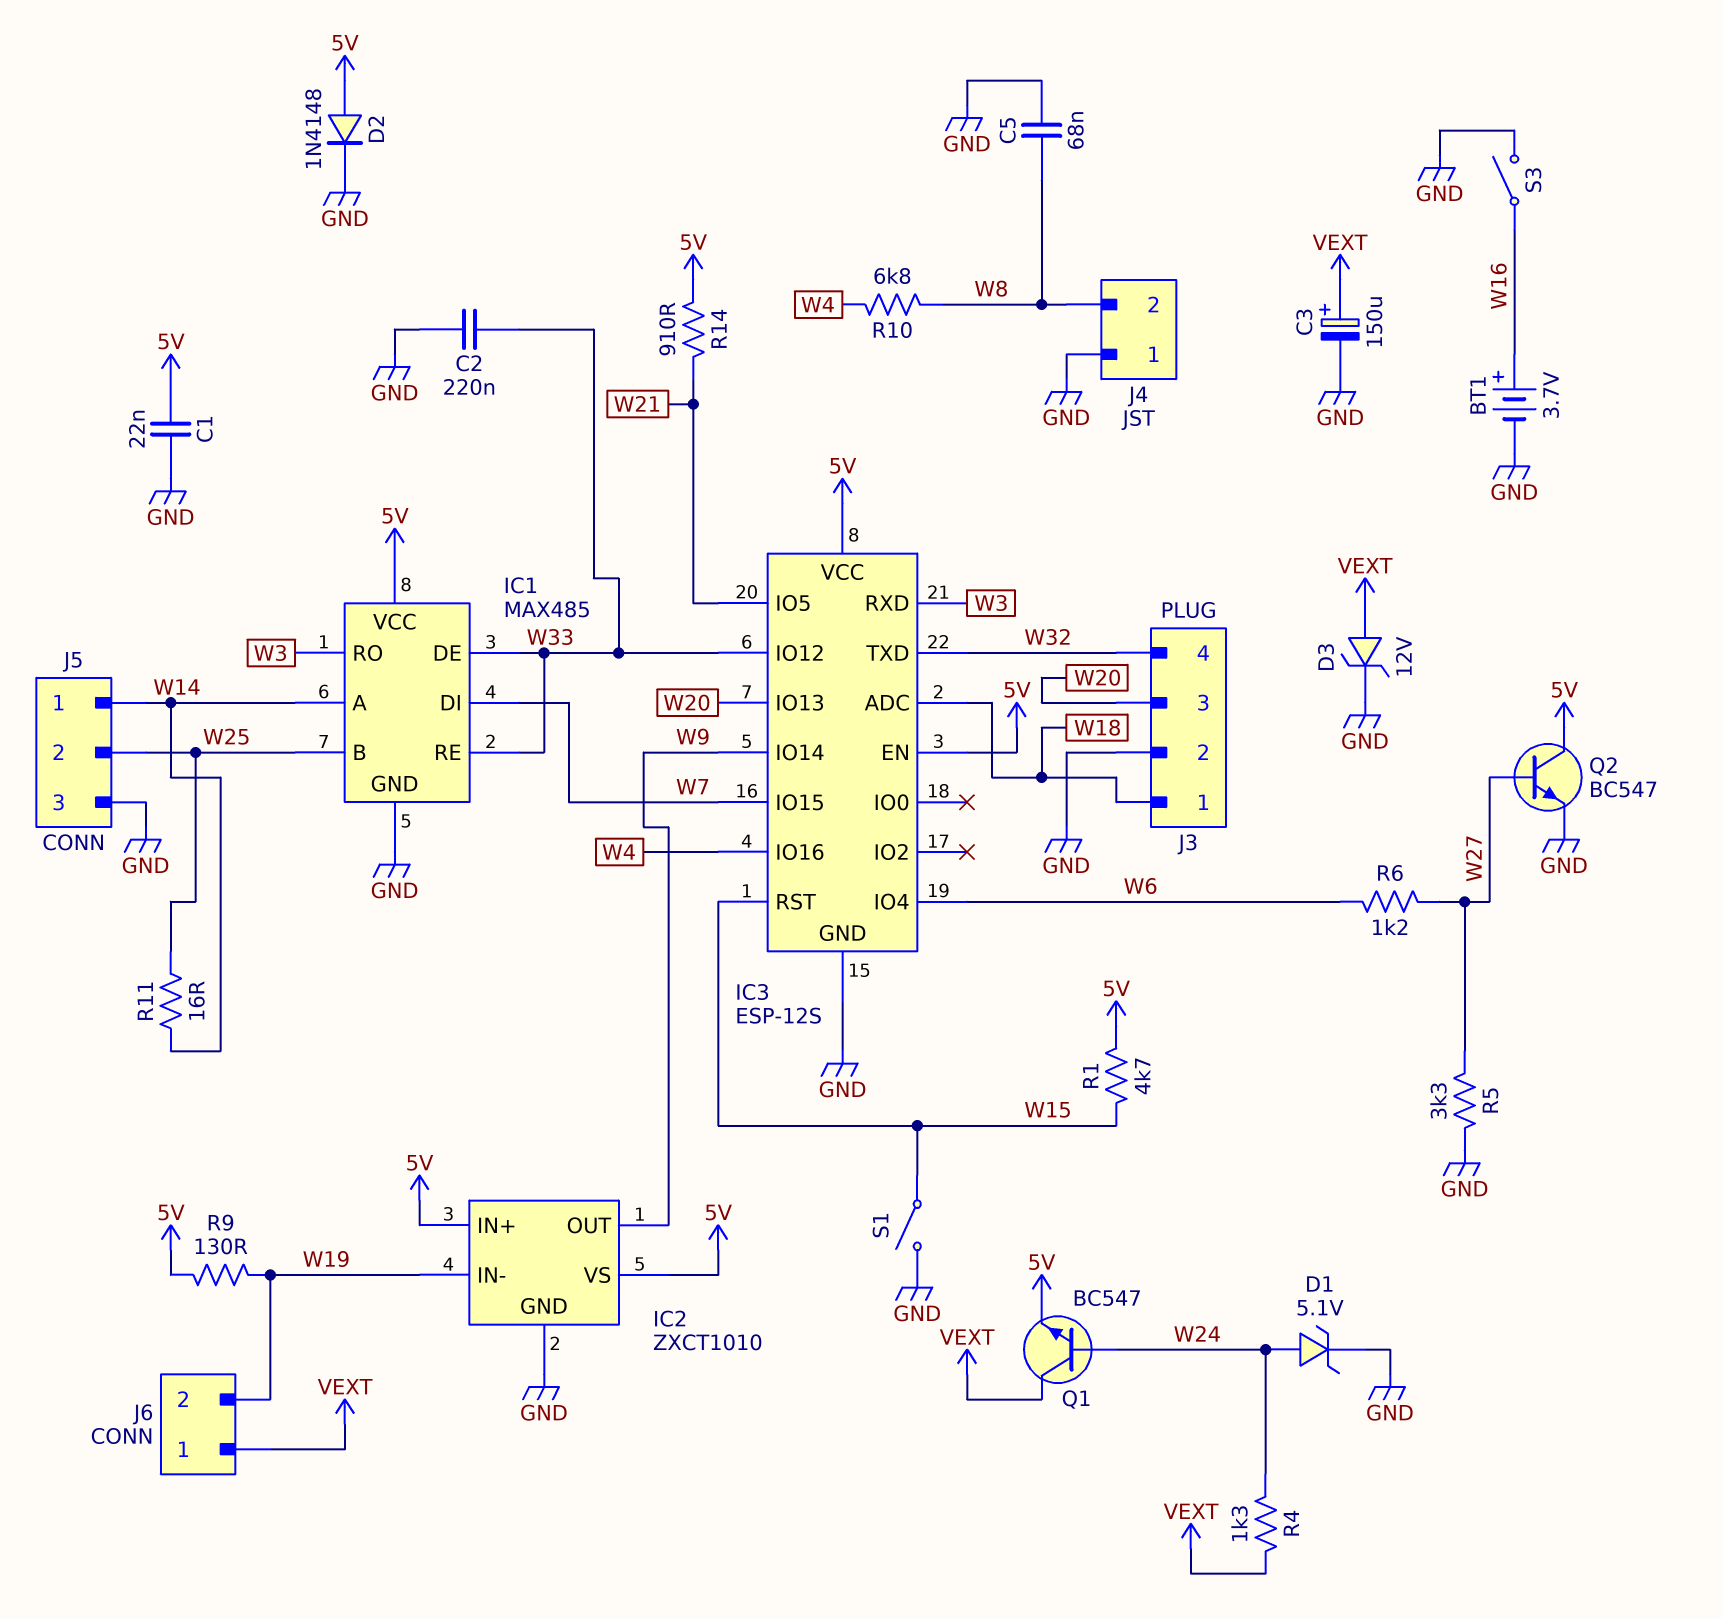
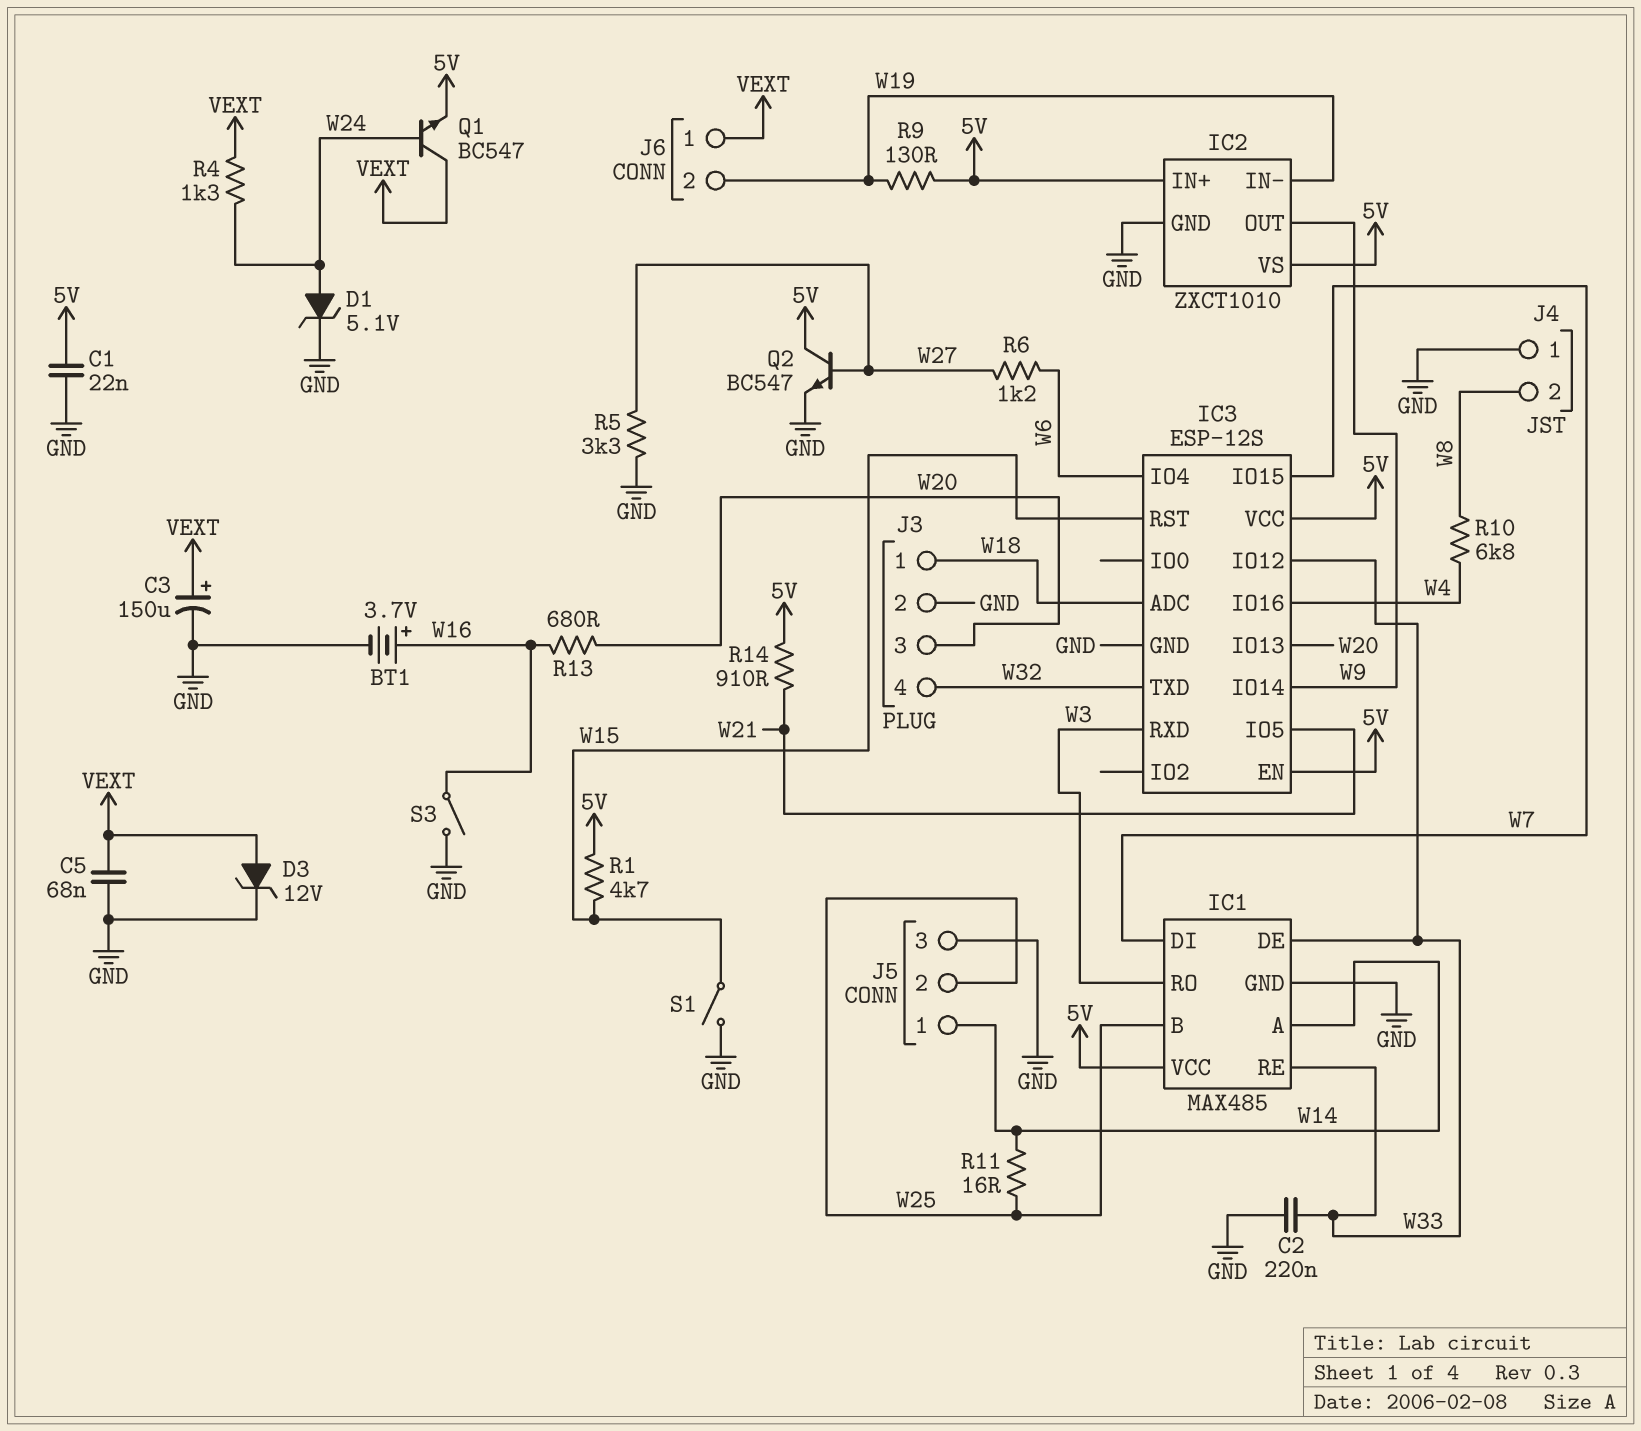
C5: 68nF (GND, W8) -> 68nF (GND, VEXT)
D2: diode 1N4148 (A 5V, K GND) -> none
R13: none -> 680 (W16, W20)

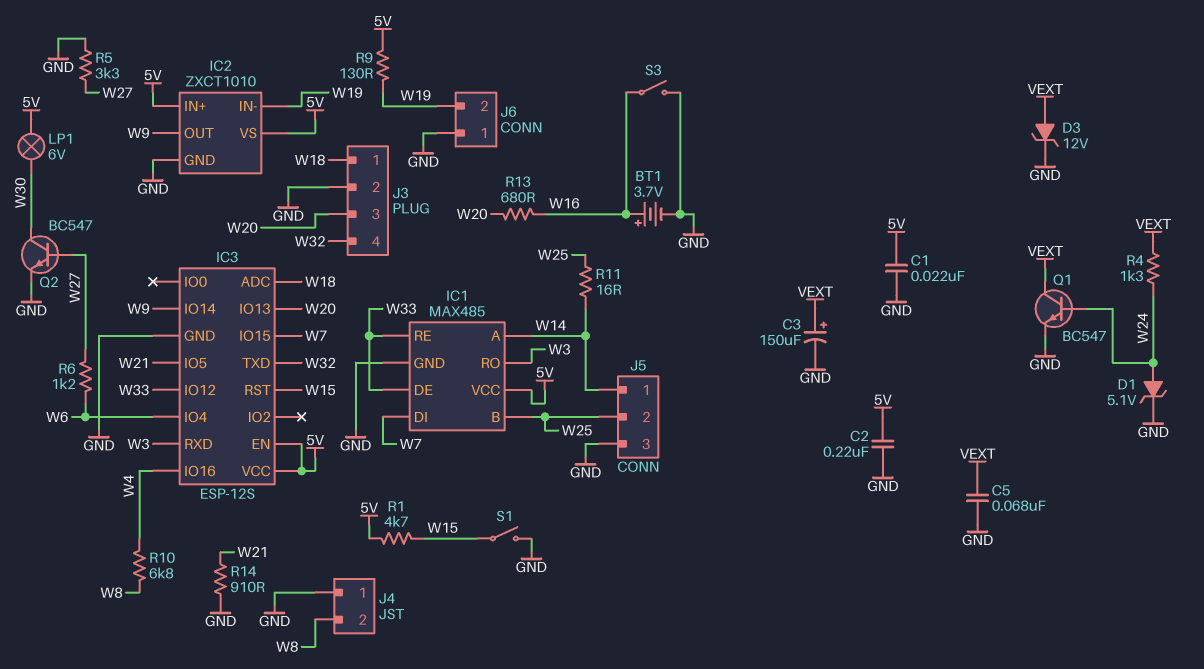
C2: 220nF (GND, W33) -> 220nF (5V, GND)
J6 pin 1: VEXT -> GND
LP1: none -> lamp 6V (5V, W30)
Q1: NPN BC547 (B W24, C VEXT, E 5V) -> NPN BC547 (B W24, C VEXT, E GND)
Q2: NPN BC547 (B W27, C 5V, E GND) -> NPN BC547 (B W27, C W30, E GND)
R14: 910 (5V, W21) -> 910 (GND, W21)

